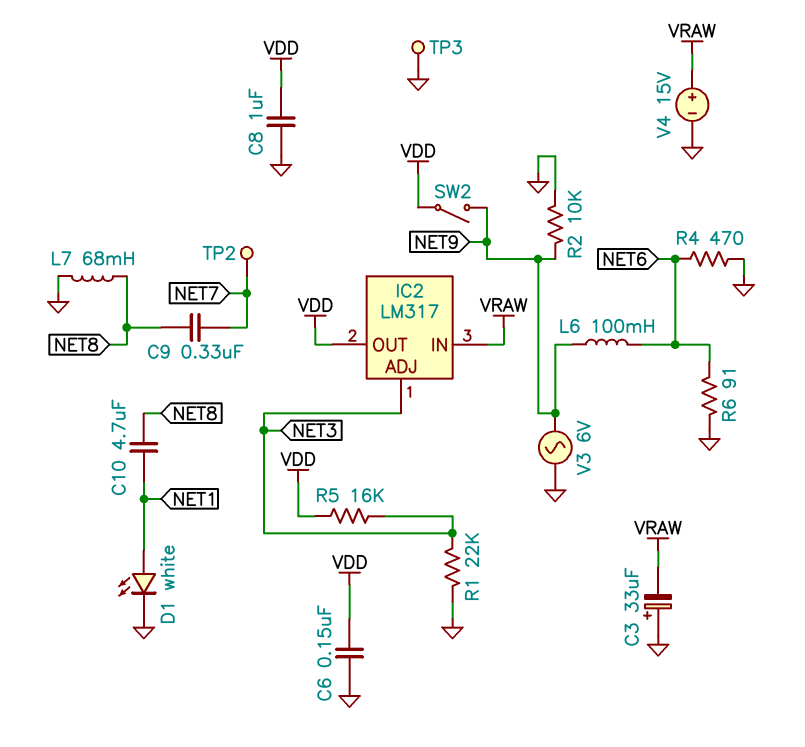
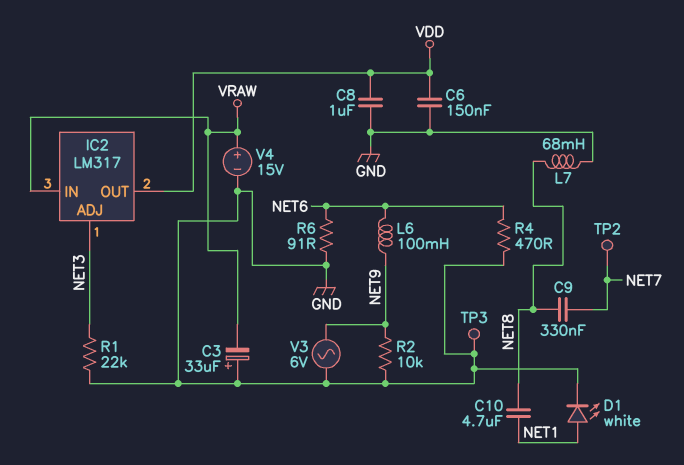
R5: 16k (NET3, VDD) -> none
SW2: switch (NET9, VDD) -> none

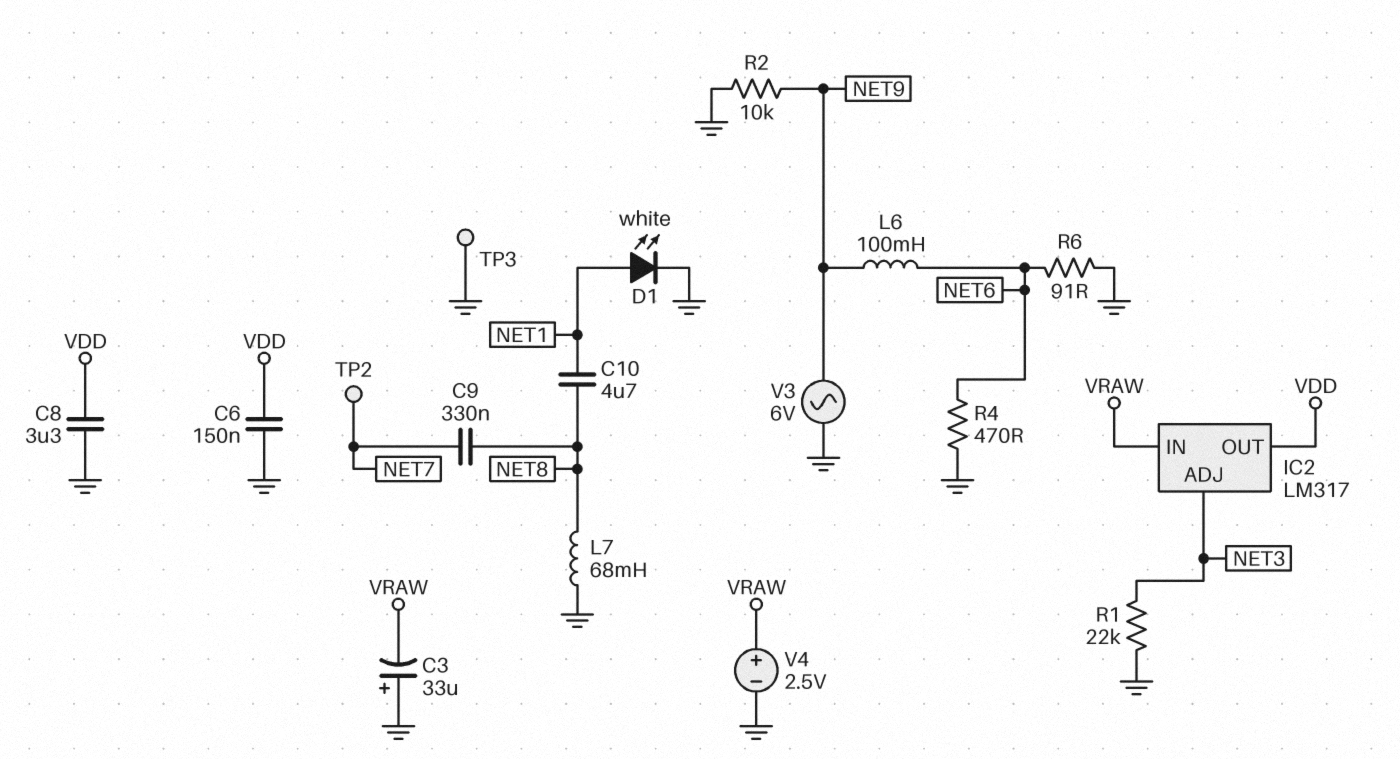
C8: 1uF (GND, VDD) -> 3.3uF (GND, VDD)
V4: 15V (plus VRAW, minus GND) -> 2.5V (plus VRAW, minus GND)

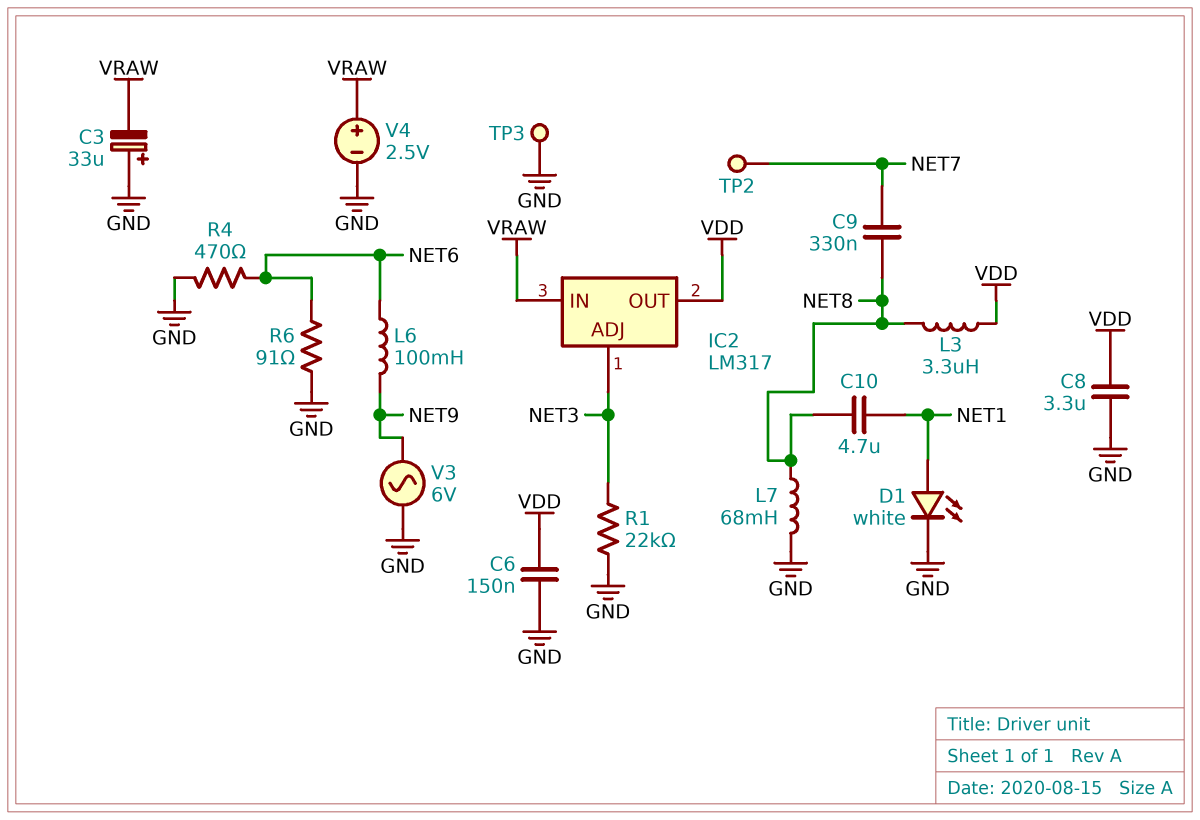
L3: none -> 3.3uH (NET8, VDD)
R2: 10k (GND, NET9) -> none

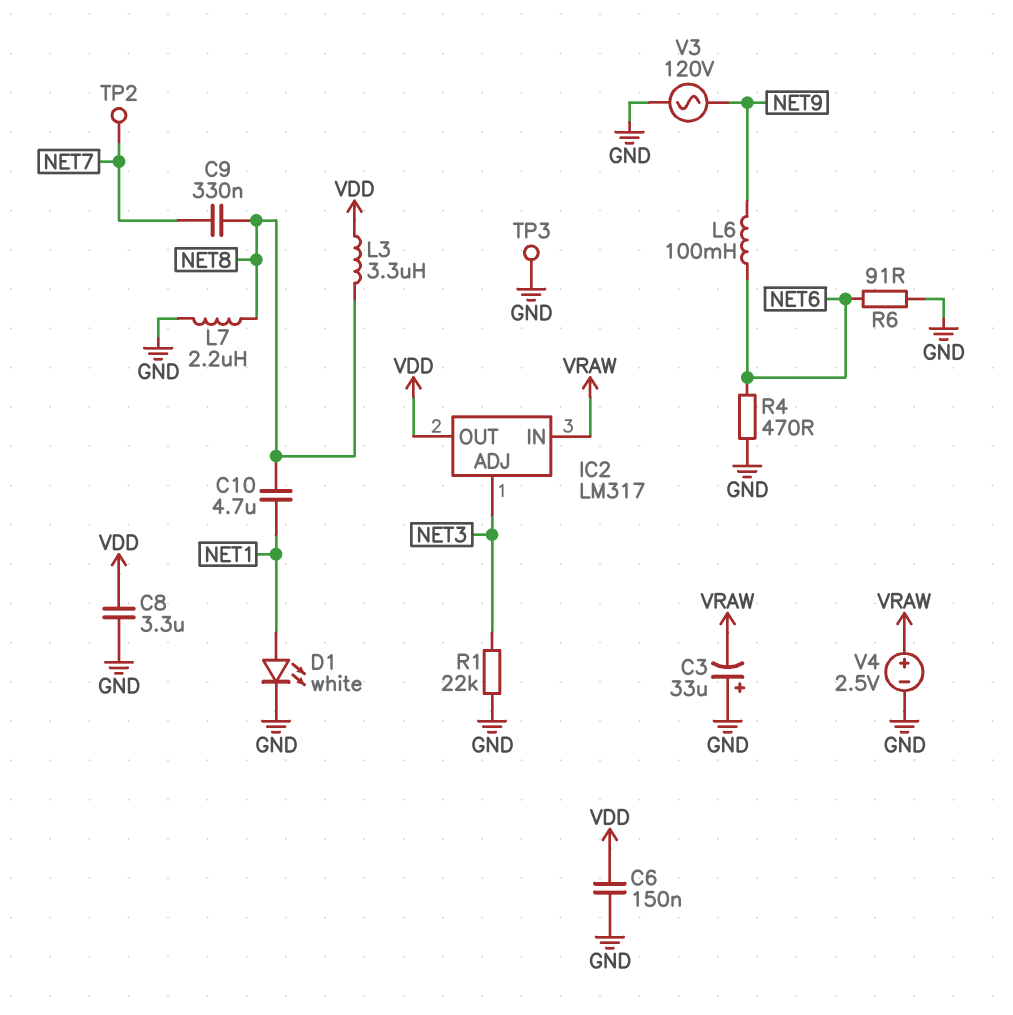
L7: 68mH (GND, NET8) -> 2.2uH (GND, NET8)
V3: AC 6V (GND, NET9) -> AC 120V (GND, NET9)

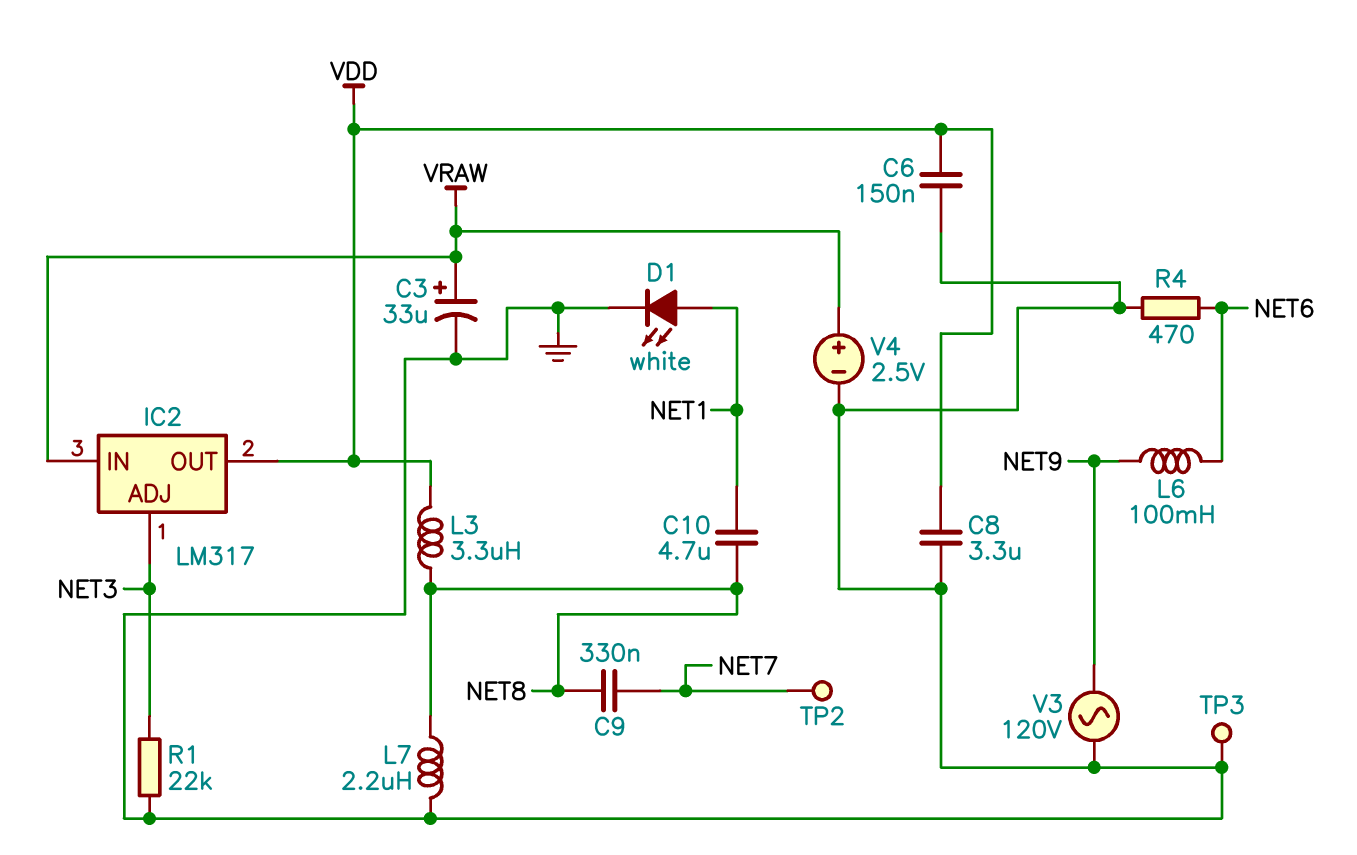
C3: 33uF (plus GND, minus VRAW) -> 33uF (plus VRAW, minus GND)
R6: 91 (GND, NET6) -> none

